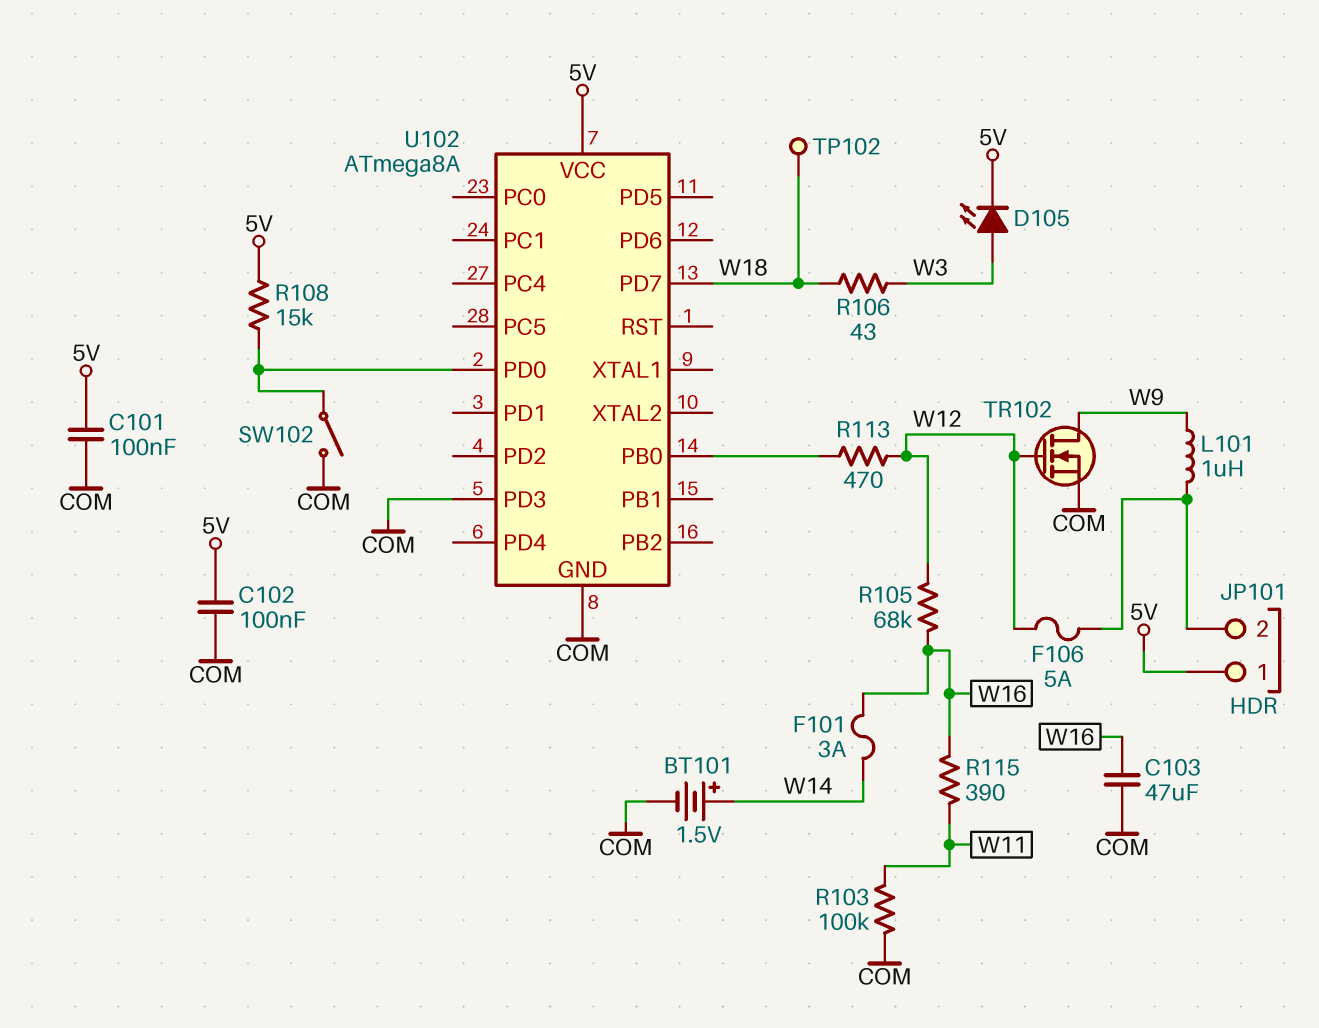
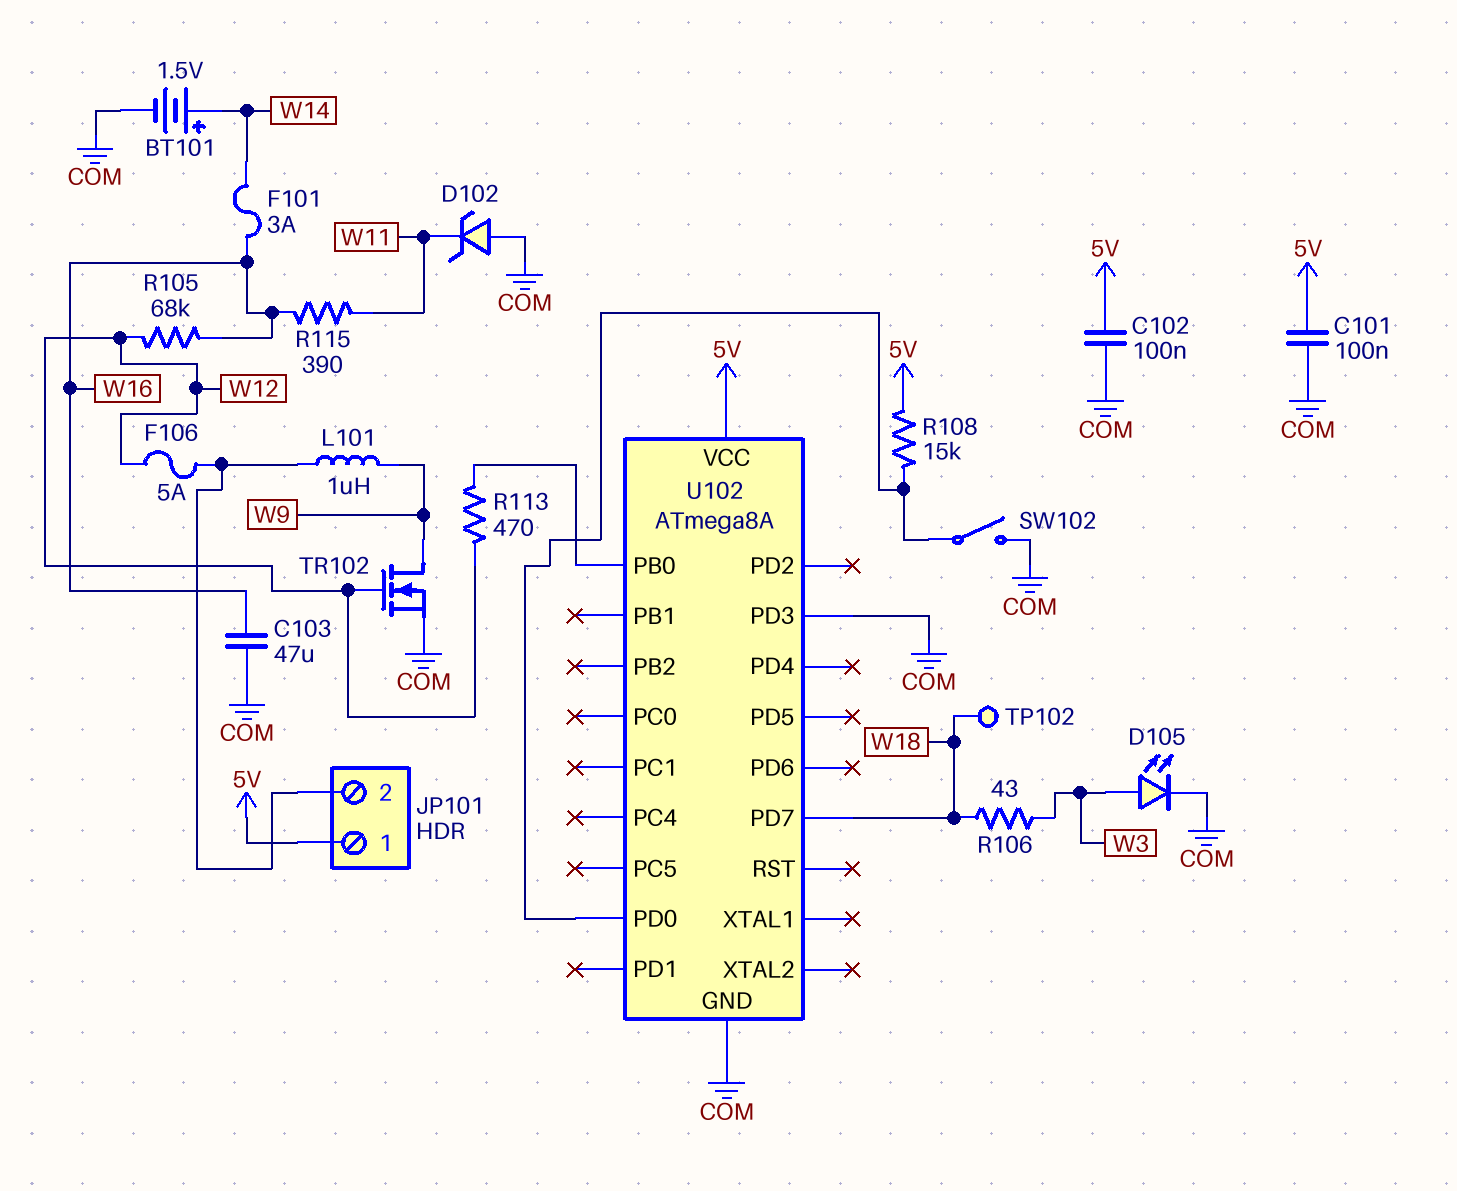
D102: none -> zener (A COM, K W11)
D105: LED (A W3, K 5V) -> LED (A W3, K COM)
R103: 100k (COM, W11) -> none

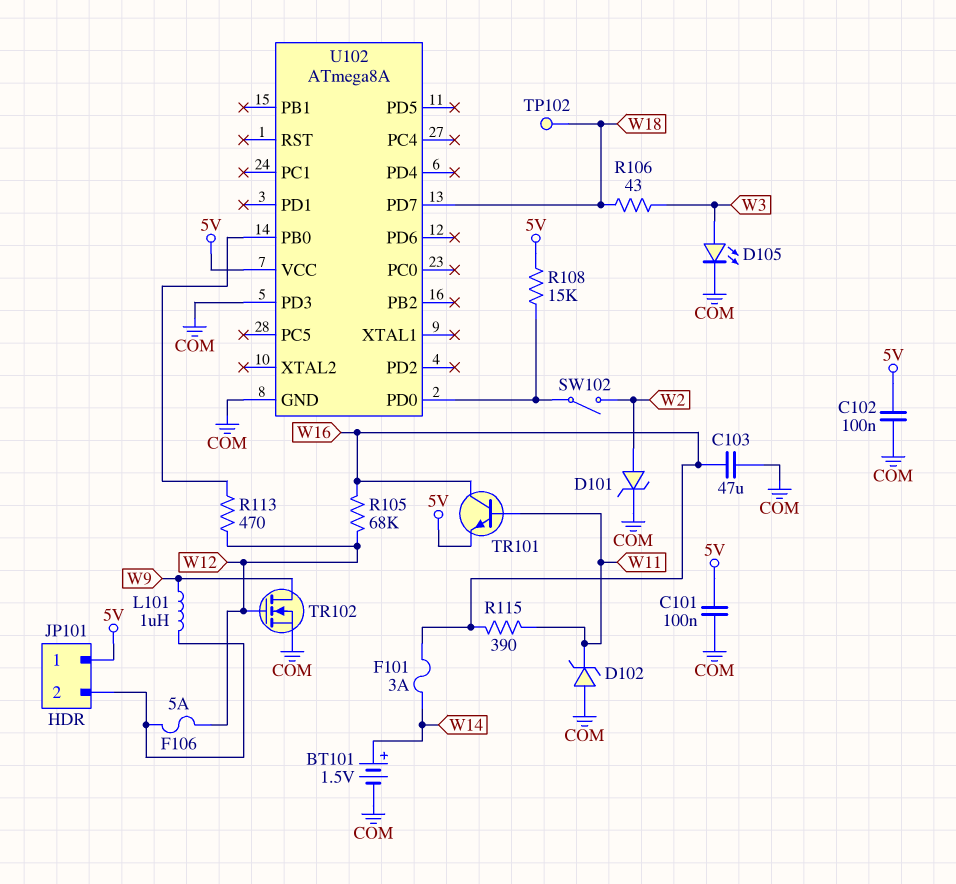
D101: none -> zener (A W2, K COM)
SW102: switch (COM, U102/PD0) -> switch (U102/PD0, W2)
TR101: none -> NPN (B W11, C W16, E 5V)

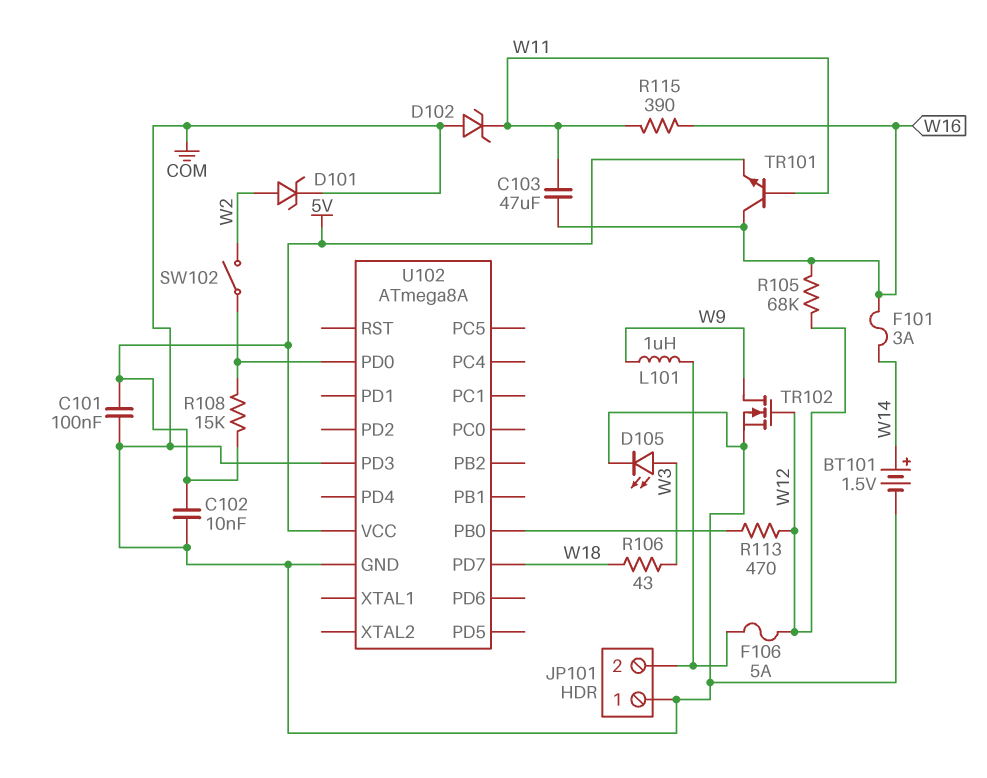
C102: 100nF (5V, COM) -> 10nF (5V, COM)
C103: 47uF (COM, W16) -> 47uF (W11, W16)
JP101 pin 1: 5V -> COM
TP102: test point (W18) -> none

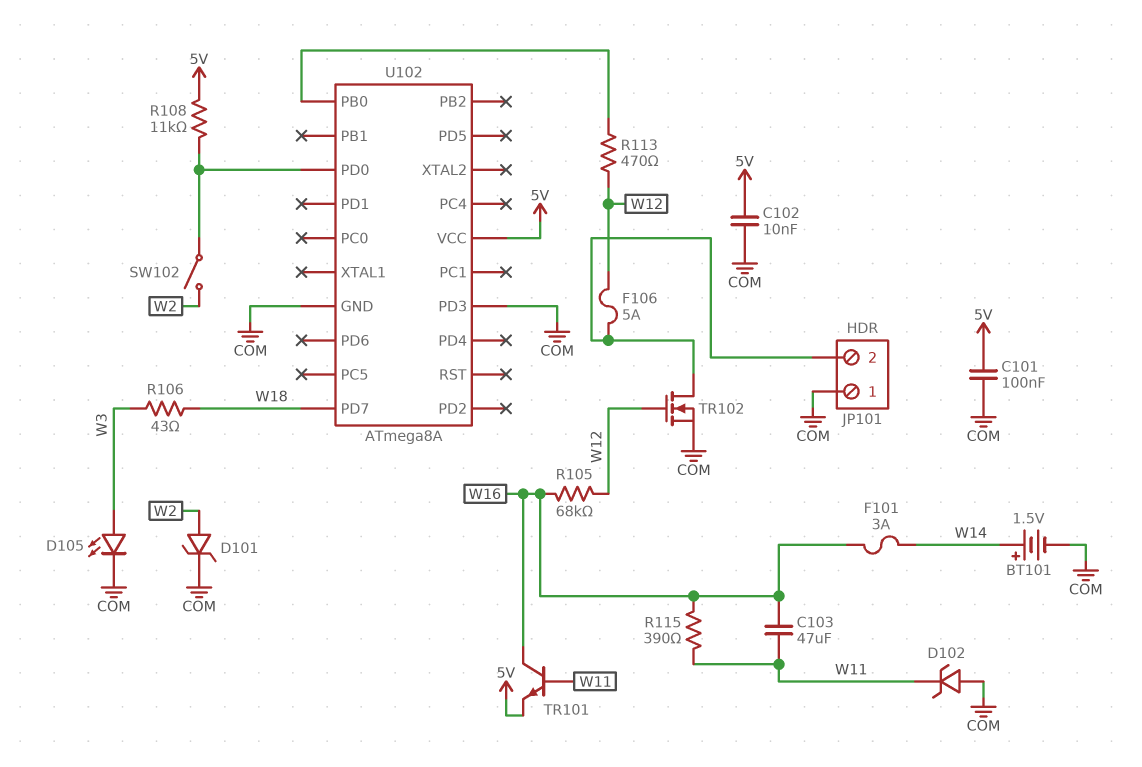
L101: 1uH (JP101/2, W9) -> none
R108: 15k (5V, U102/PD0) -> 11k (5V, U102/PD0)
TR102: NMOS (G W12, D W9, S COM) -> NMOS (G W12, D JP101/2, S COM)

